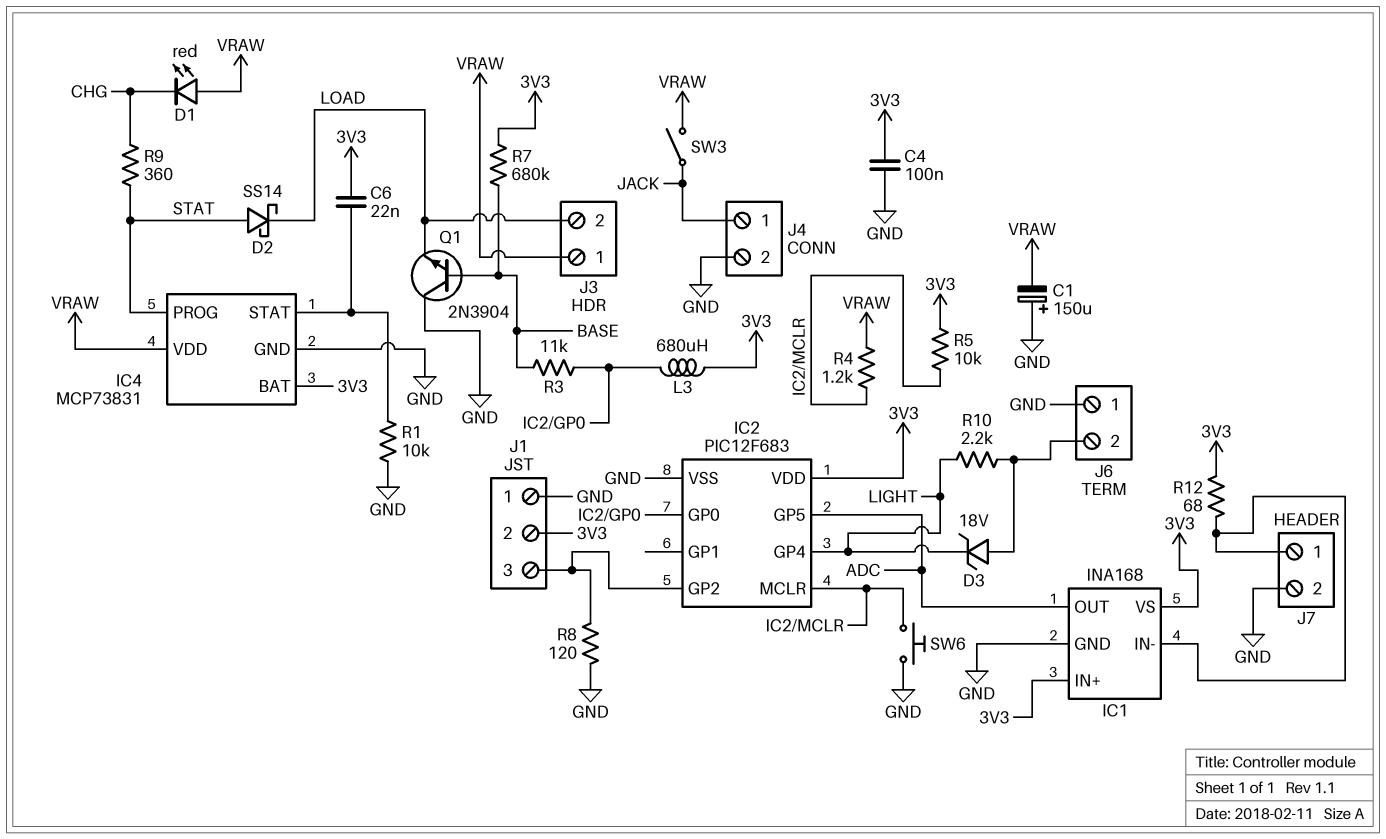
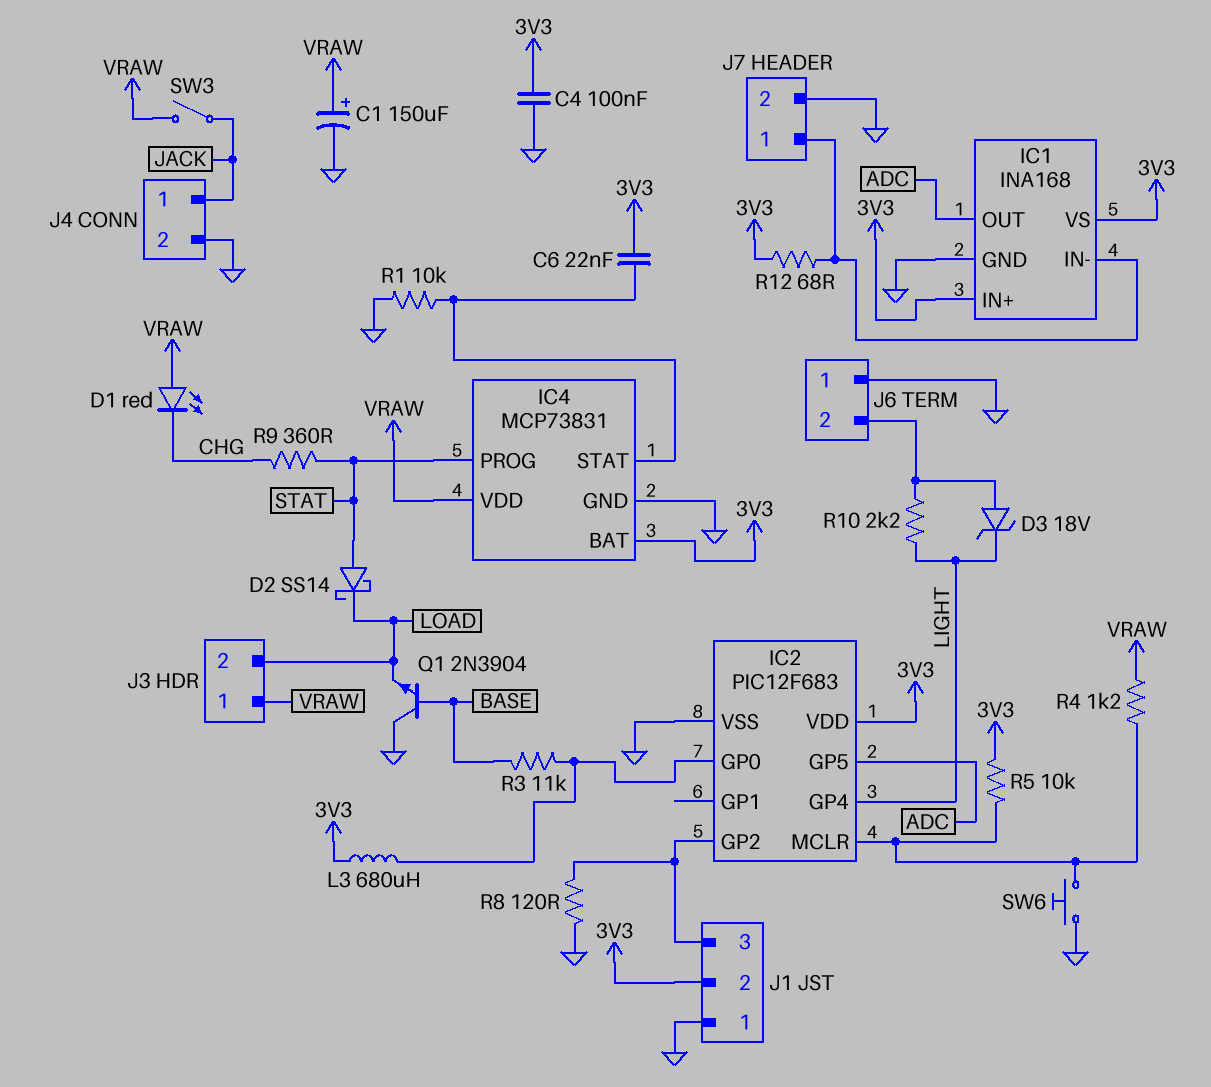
C1: 150uF (plus GND, minus VRAW) -> 150uF (plus VRAW, minus GND)
R7: 680k (3V3, BASE) -> none

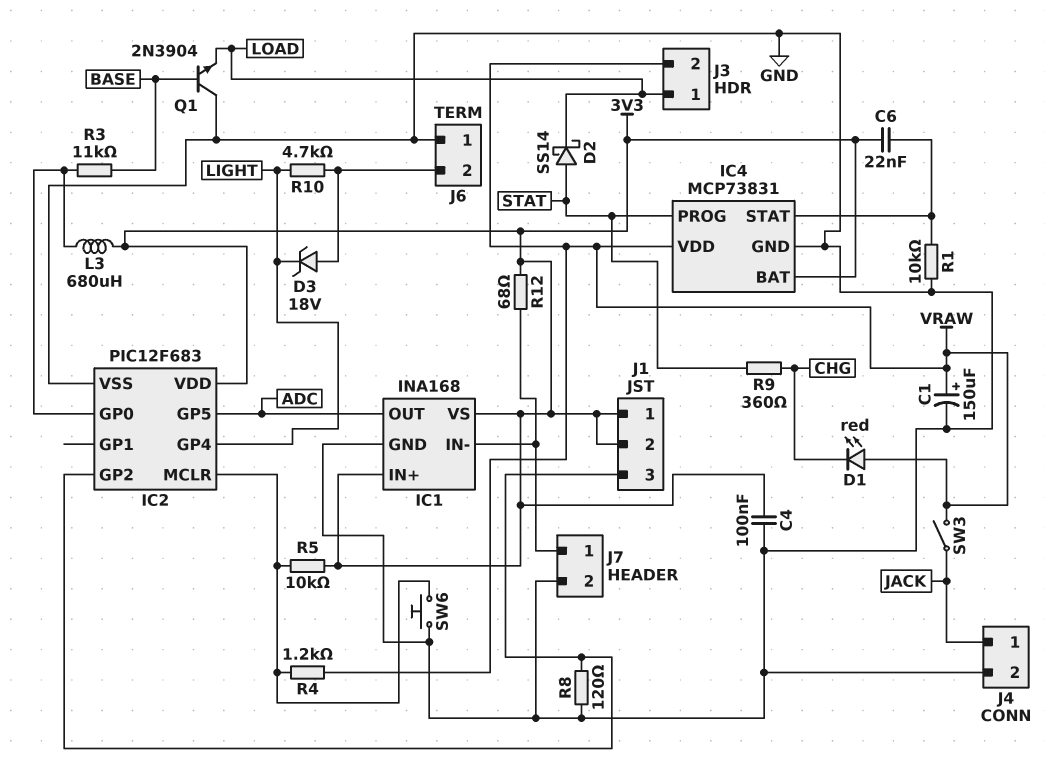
J1 pin 1: GND -> 3V3
J3 pin 1: VRAW -> LOAD
J3 pin 2: LOAD -> VRAW
R10: 2.2k (J6/2, LIGHT) -> 4.7k (J6/2, LIGHT)

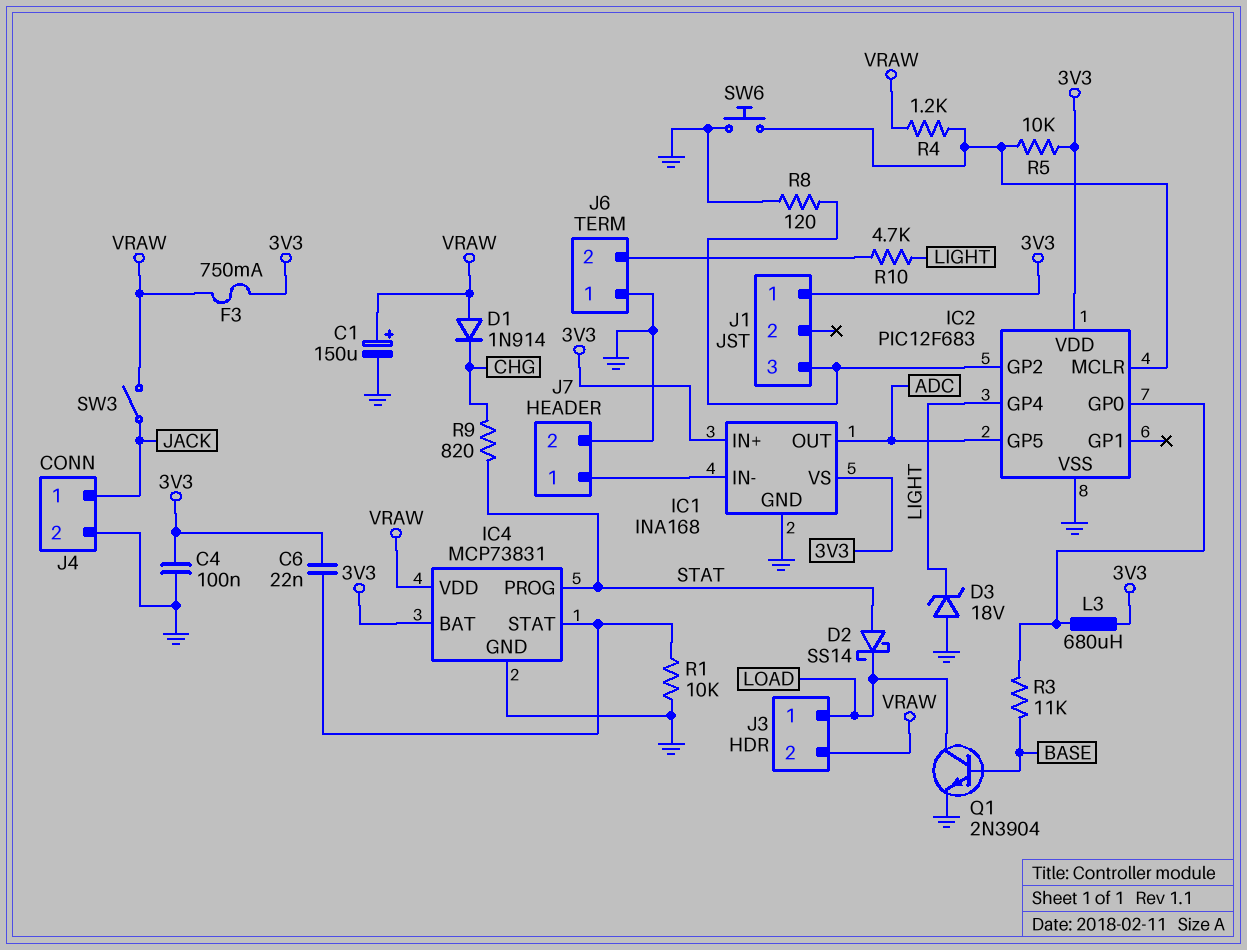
D1: LED red (A VRAW, K CHG) -> diode 1N914 (A VRAW, K CHG)
D3: zener 18V (A J6/2, K LIGHT) -> zener 18V (A GND, K LIGHT)
F3: none -> 750mA (3V3, VRAW)
J1 pin 2: 3V3 -> none
Q1: NPN 2N3904 (B BASE, C GND, E LOAD) -> NPN 2N3904 (B BASE, C LOAD, E GND)
R9: 360 (CHG, STAT) -> 820 (CHG, STAT)
R12: 68 (3V3, IC1/IN-) -> none

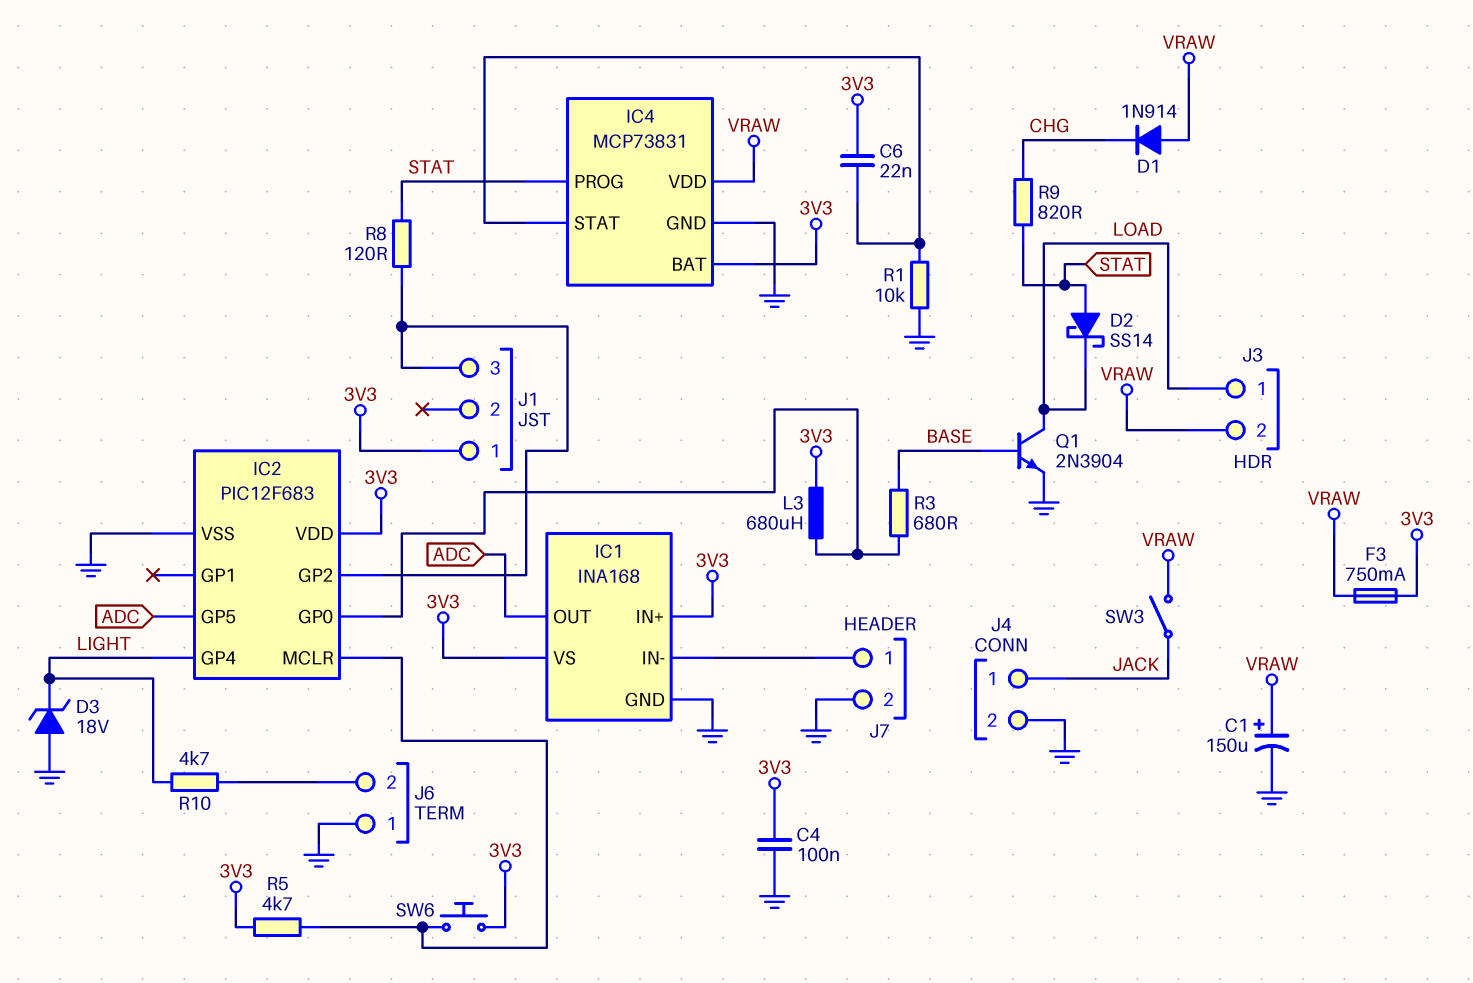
R3: 11k (BASE, IC2/GP0) -> 680 (BASE, IC2/GP0)
R4: 1.2k (IC2/MCLR, VRAW) -> none
R5: 10k (3V3, IC2/MCLR) -> 4.7k (3V3, IC2/MCLR)
R8: 120 (GND, IC2/GP2) -> 120 (IC2/GP2, STAT)
SW6: button (GND, IC2/MCLR) -> button (3V3, IC2/MCLR)

